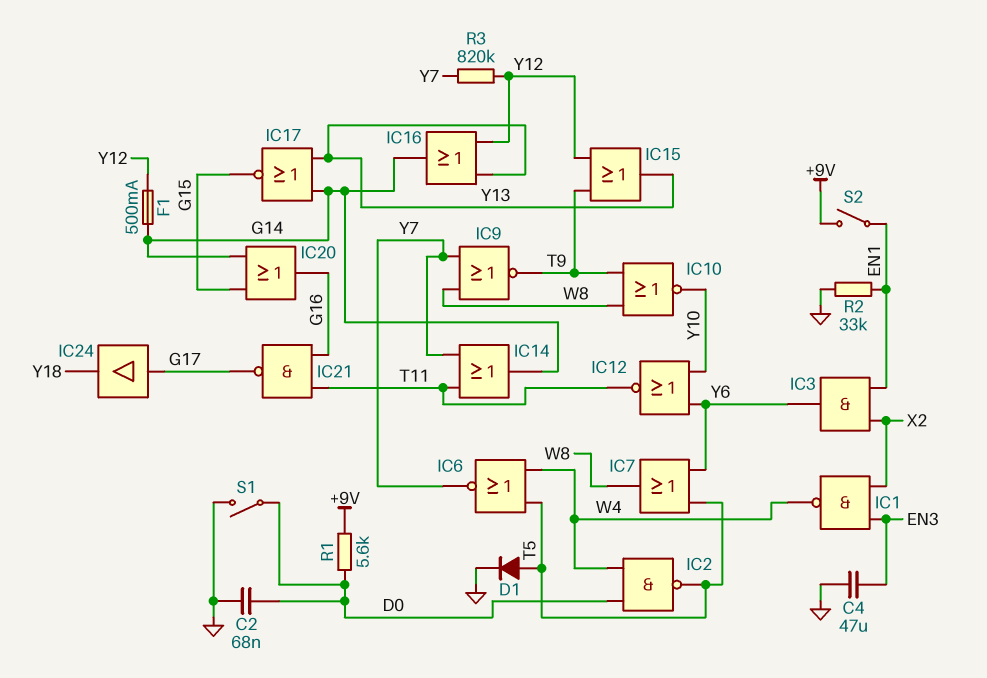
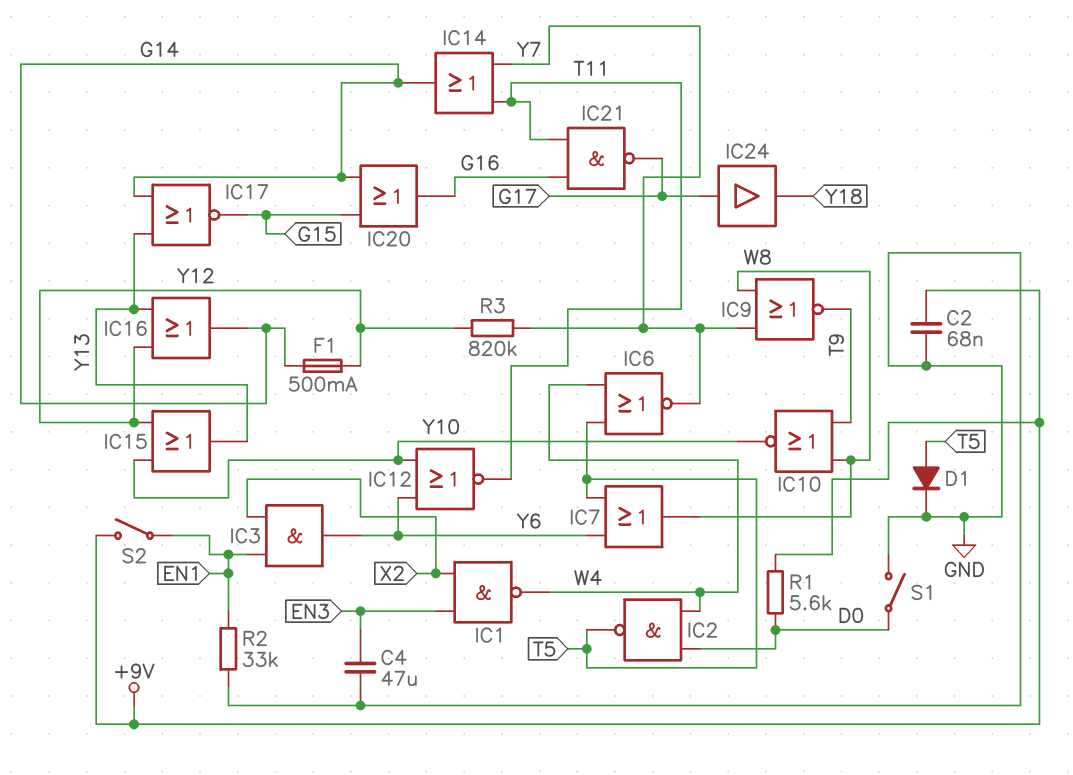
C2: 68nF (D0, GND) -> 68nF (+9V, GND)
IC15: OR (in T9, in Y12, out Y13) -> OR (in Y10, in Y12, out Y13)

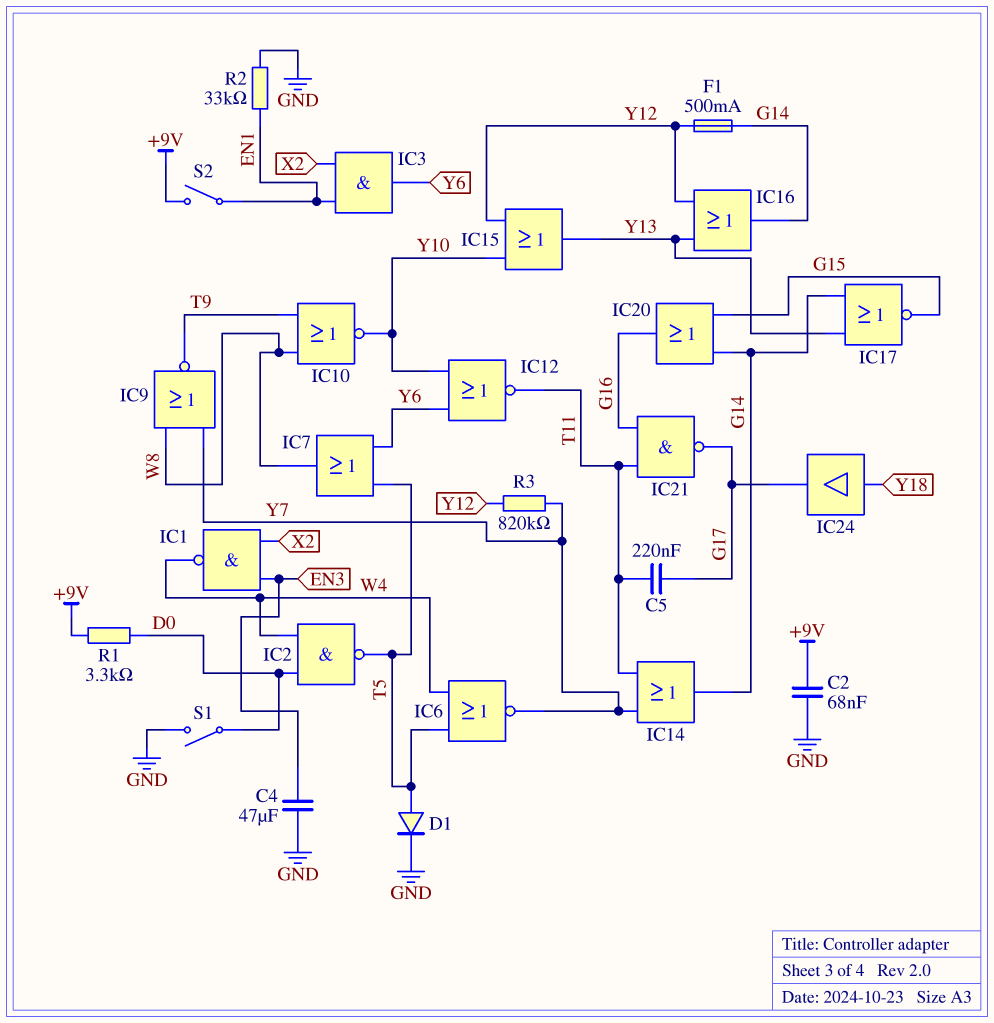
C5: none -> 220nF (G17, T11)
IC24: buffer (in G17, out Y18) -> buffer (in Y18, out G17)
R1: 5.6k (+9V, D0) -> 3.3k (+9V, D0)

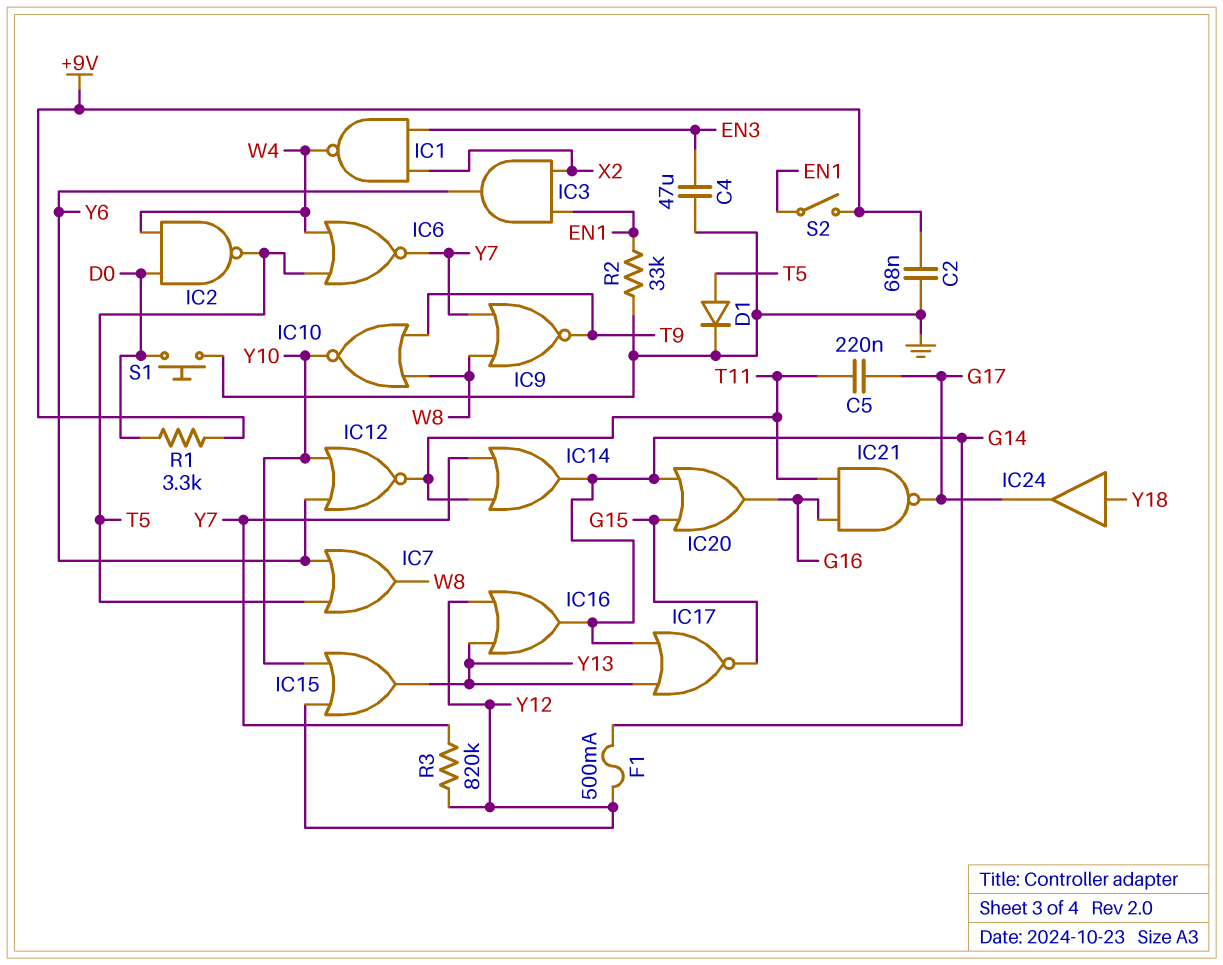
S1: switch (D0, GND) -> button (D0, GND)

